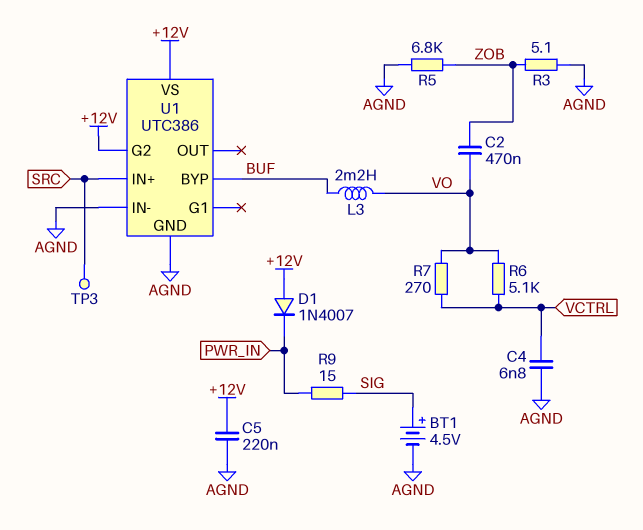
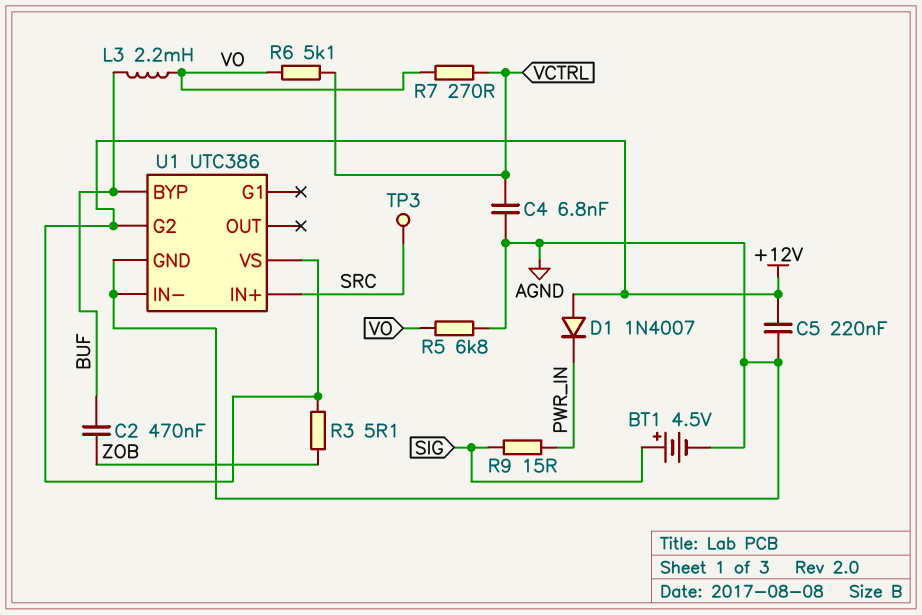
C2: 470nF (VO, ZOB) -> 470nF (BUF, ZOB)
R3: 5.1 (AGND, ZOB) -> 5.1 (+12V, ZOB)
R5: 6.8k (AGND, ZOB) -> 6.8k (AGND, VO)

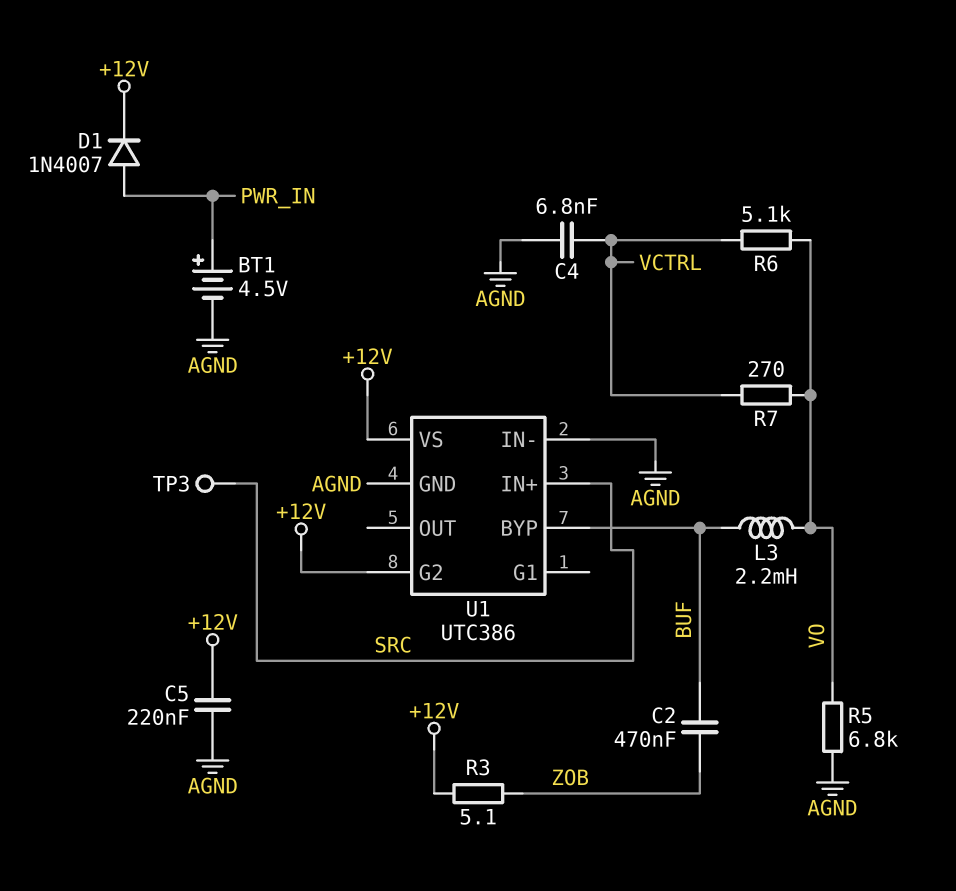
BT1: 4.5V (plus SIG, minus AGND) -> 4.5V (plus PWR_IN, minus AGND)
D1: diode 1N4007 (A +12V, K PWR_IN) -> diode 1N4007 (A PWR_IN, K +12V)
R9: 15 (PWR_IN, SIG) -> none

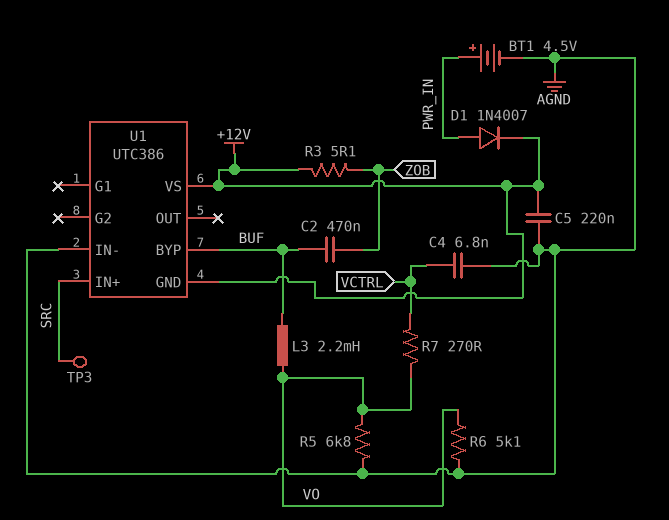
R6: 5.1k (VCTRL, VO) -> 5.1k (AGND, VO)
U1 pin G2: +12V -> none
U1 pin GND: AGND -> +12V

